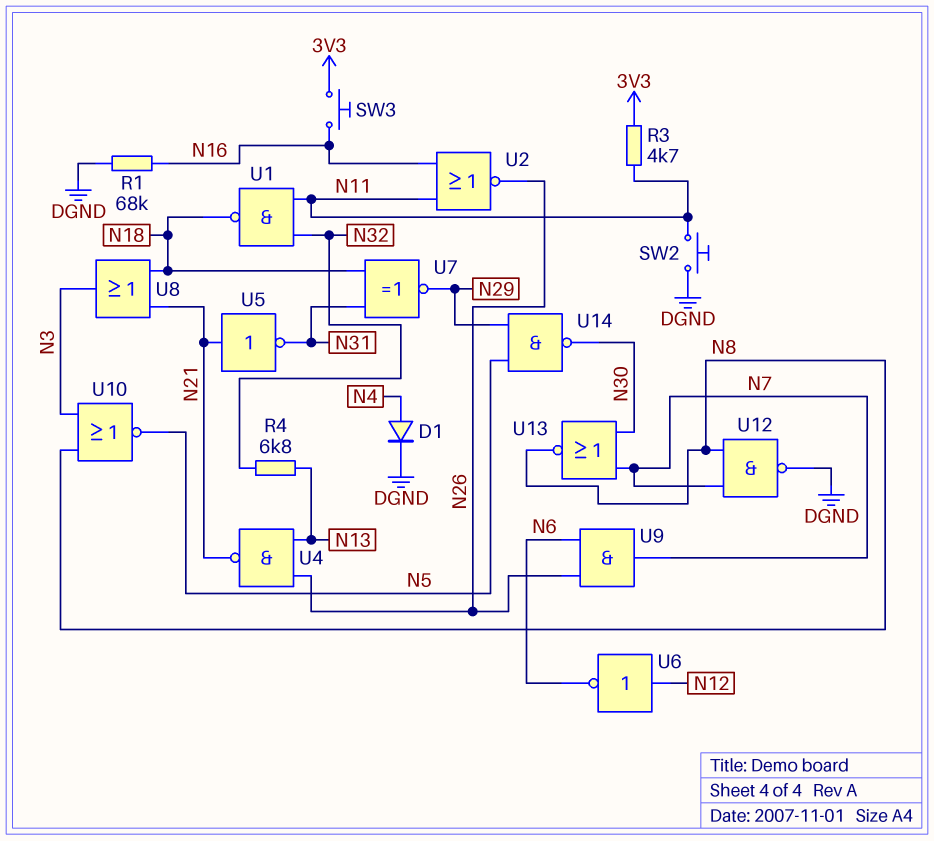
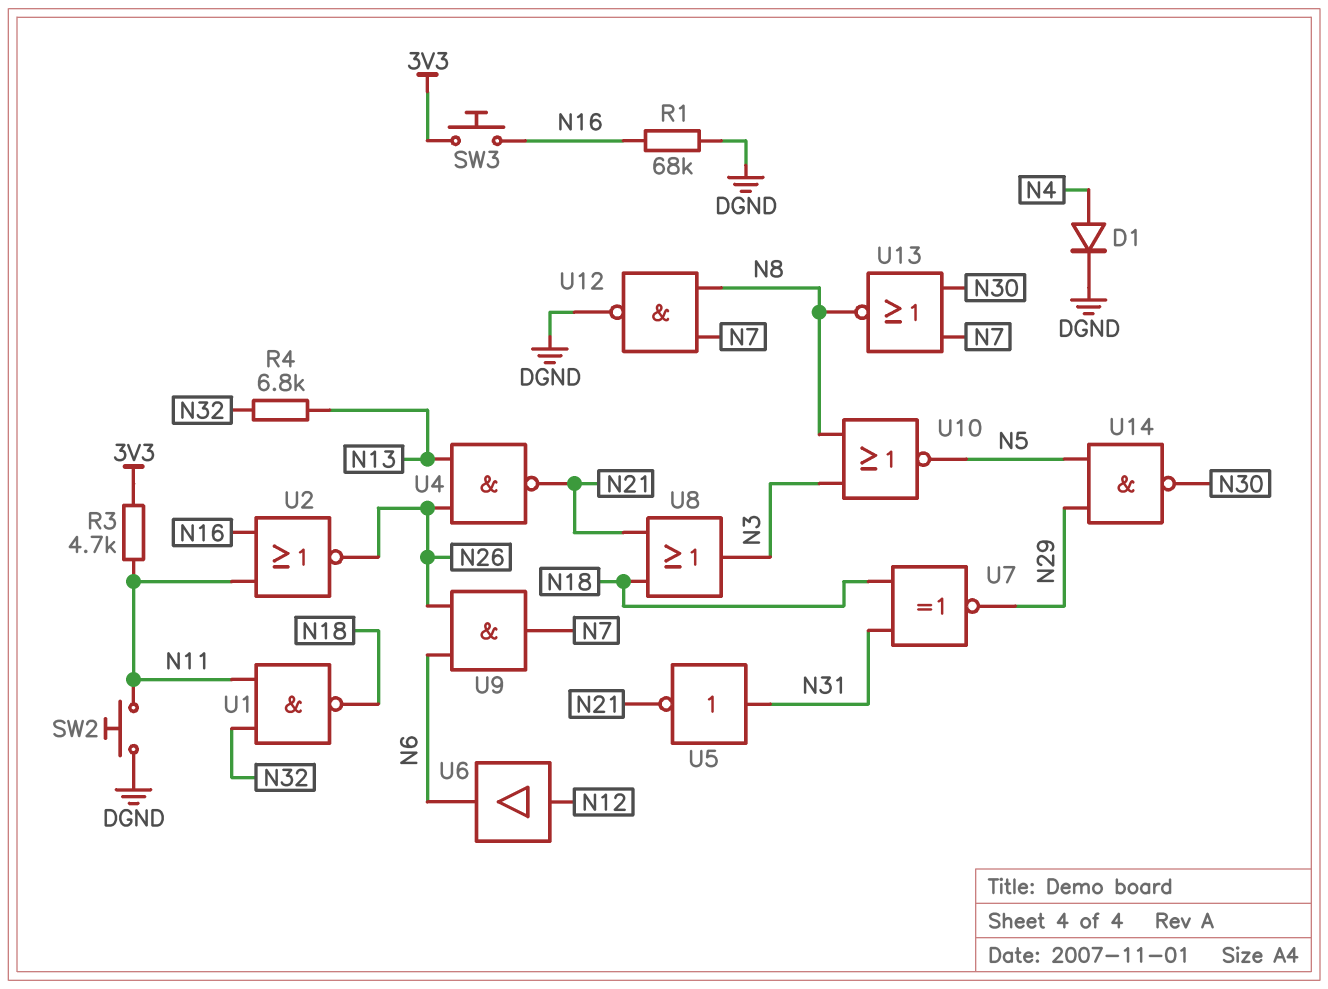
U5: NOT (in N21, out N31) -> NOT (in N31, out N21)
U6: NOT (in N12, out N6) -> buffer (in N12, out N6)

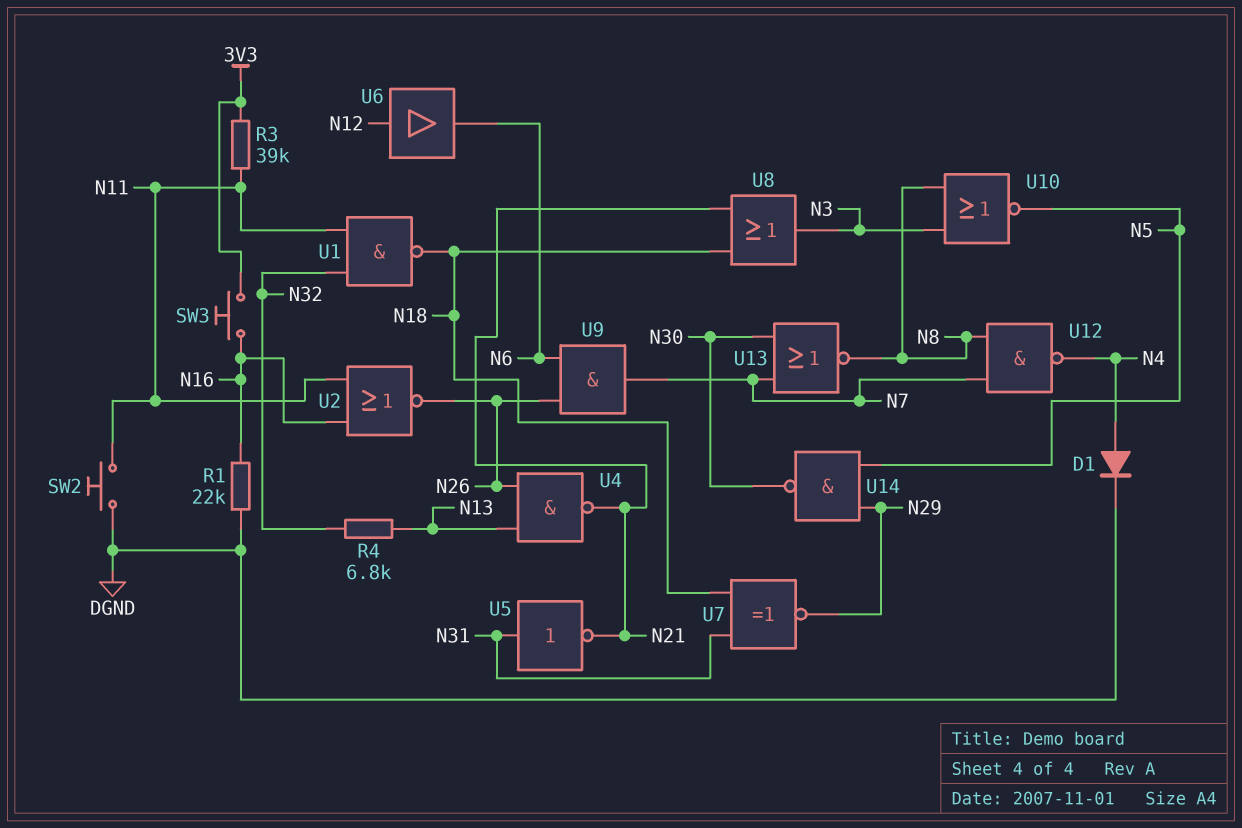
R1: 68k (DGND, N16) -> 22k (DGND, N16)
R3: 4.7k (3V3, N11) -> 39k (3V3, N11)
U12: NAND (in N7, in N8, out DGND) -> NAND (in N7, in N8, out N4)

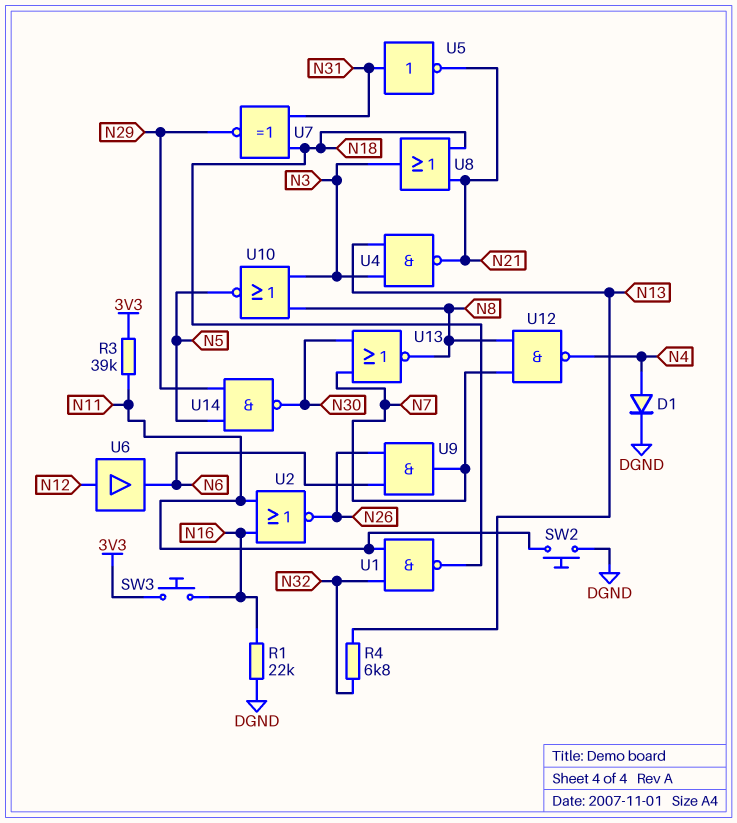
U4: NAND (in N13, in N26, out N21) -> NAND (in N3, in N13, out N21)

